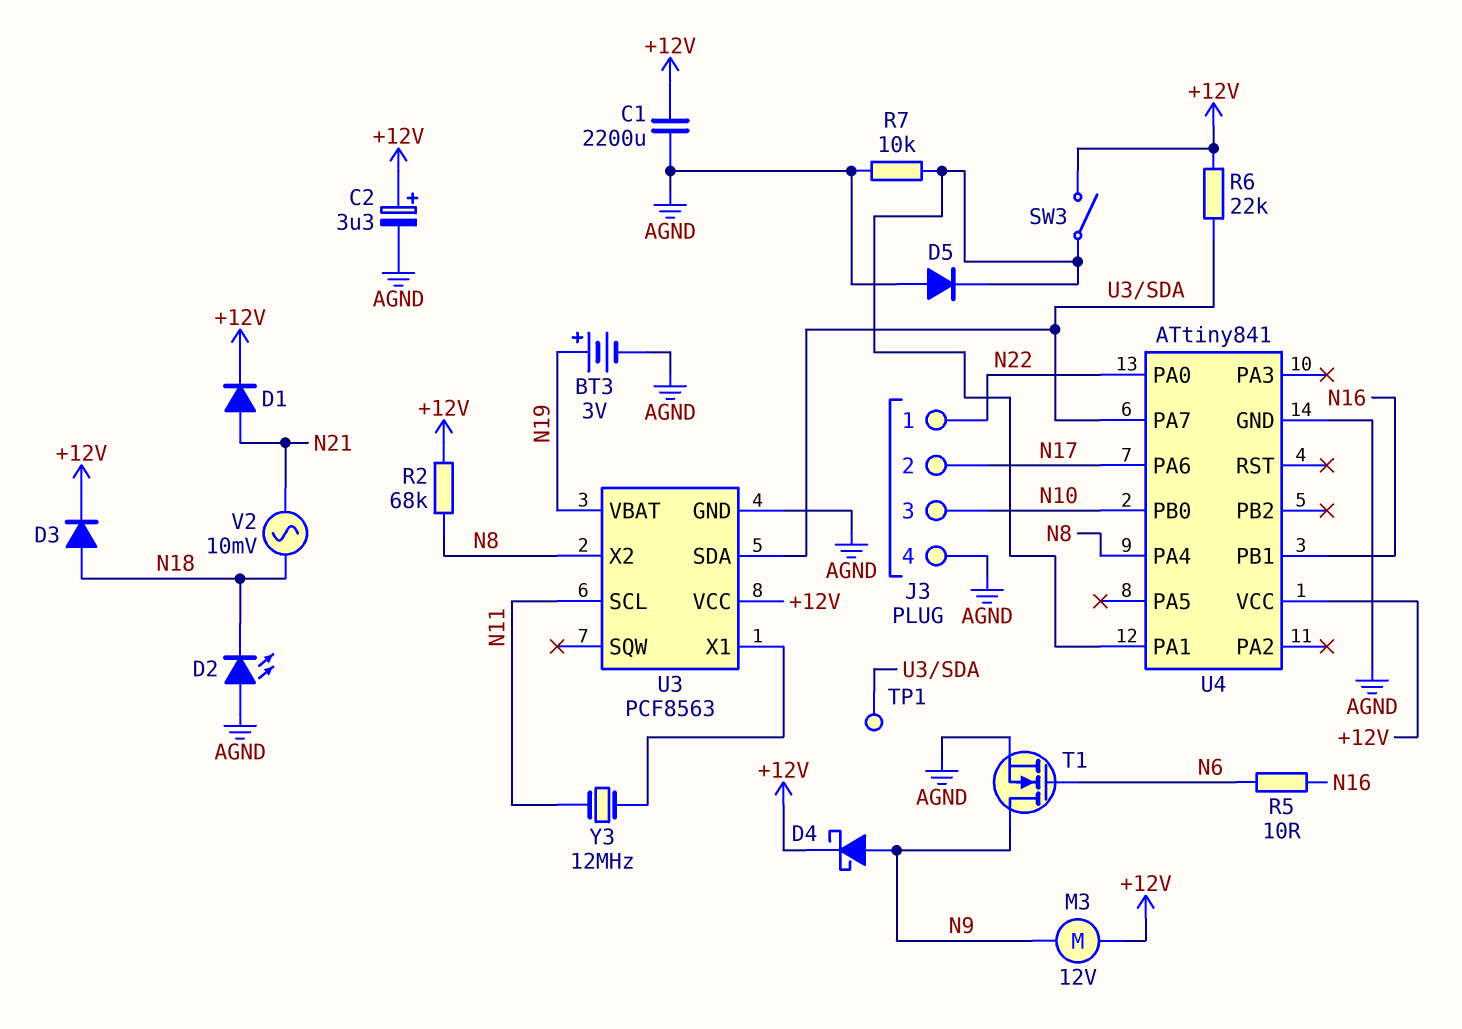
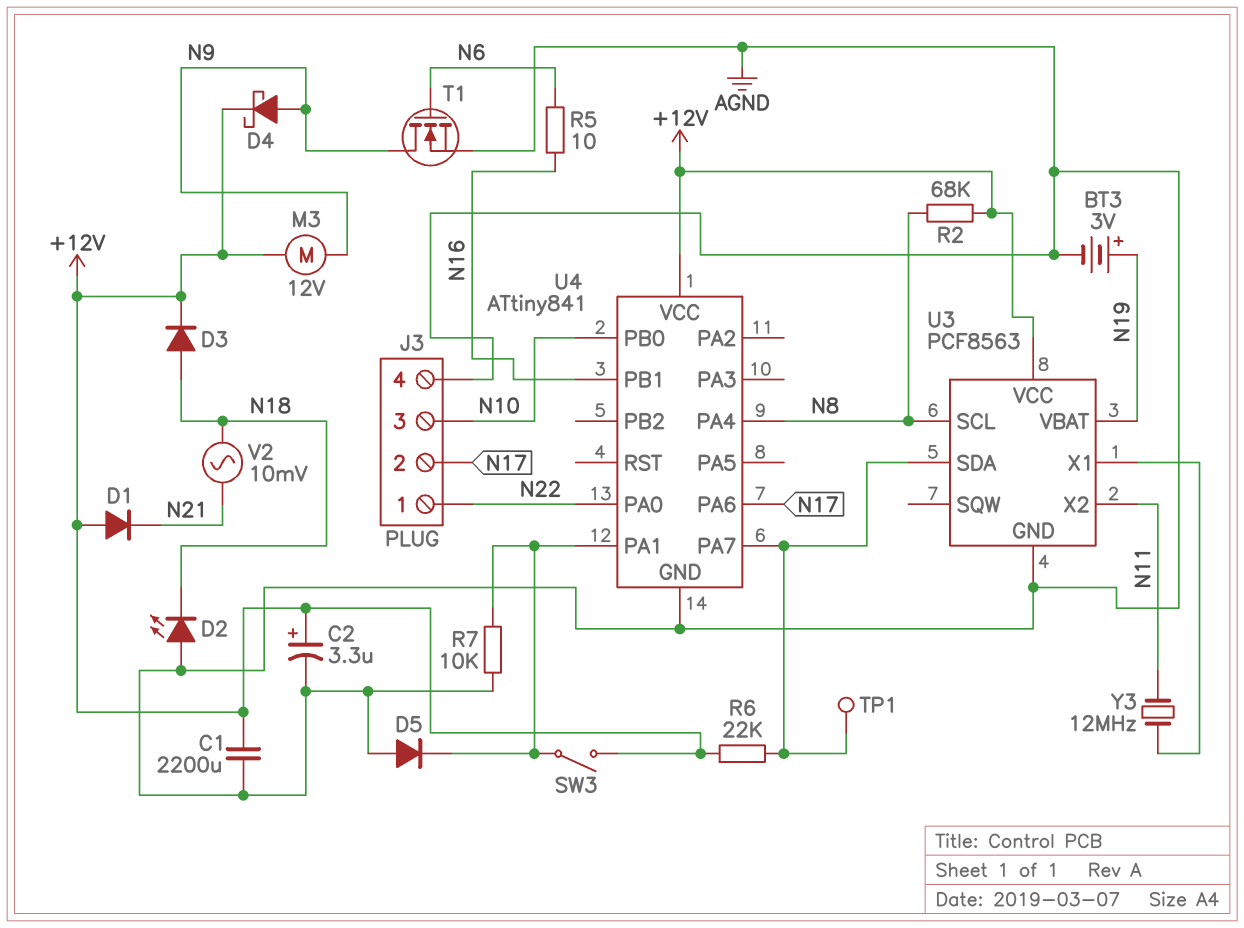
D1: diode (A N21, K +12V) -> diode (A +12V, K N21)
U3 pin SCL: N11 -> N8
U3 pin X2: N8 -> N11

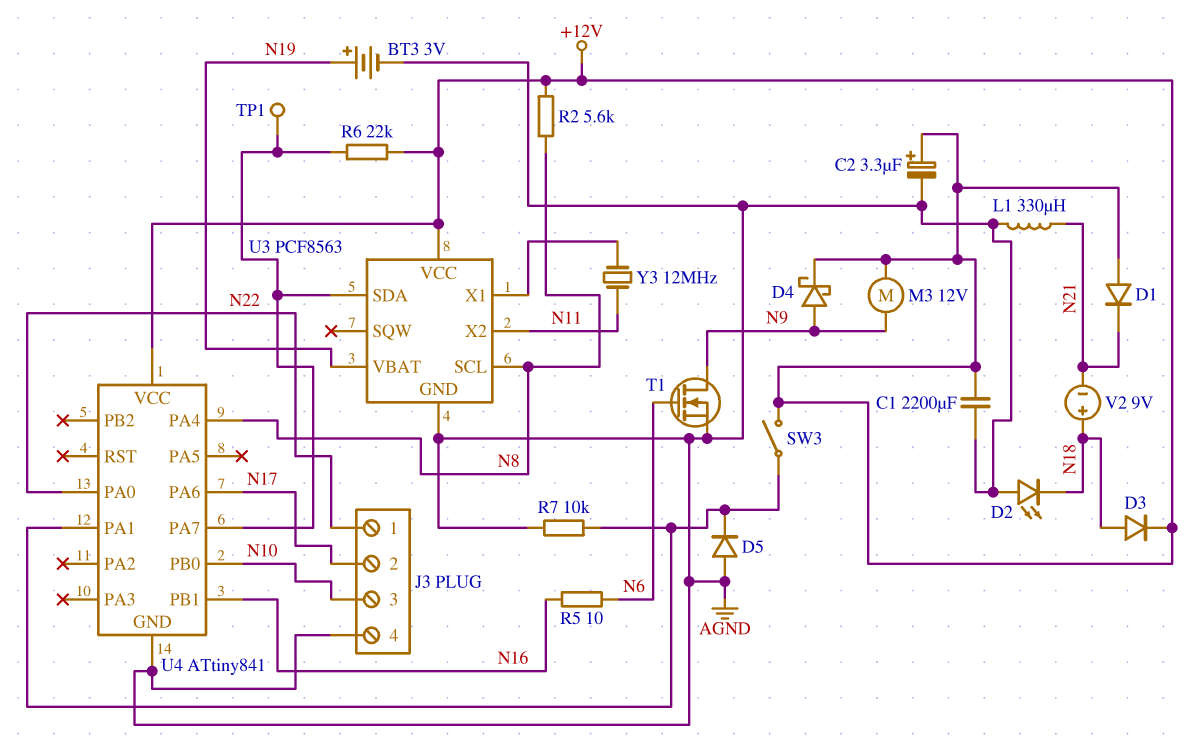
L1: none -> 330uH (AGND, N21)
R2: 68k (+12V, N8) -> 5.6k (+12V, N8)
V2: AC 10mV (N18, N21) -> 9V (plus N18, minus N21)

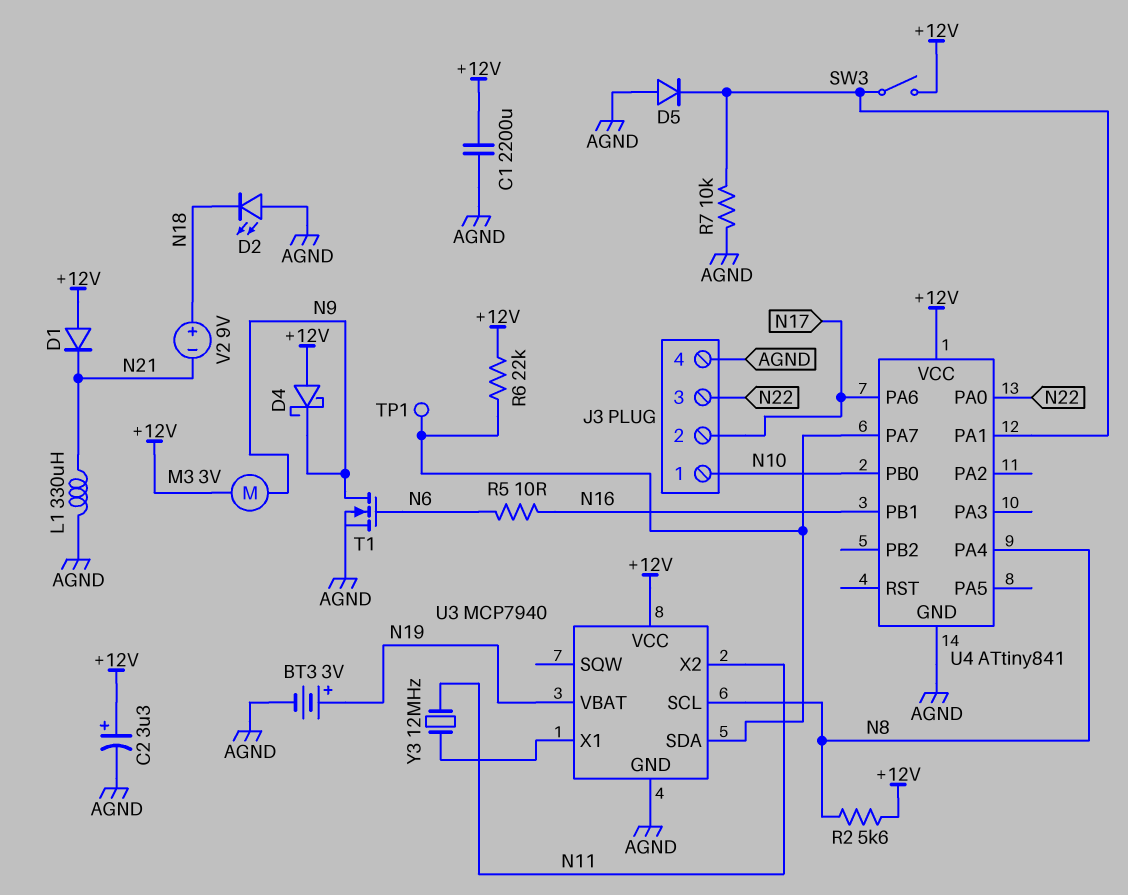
D3: diode (A N18, K +12V) -> none
D4: schottky (A N9, K +12V) -> schottky (A +12V, K N9)
J3 pin 1: N22 -> N10
J3 pin 3: N10 -> N22
M3: motor 12V (+12V, N9) -> motor 3V (+12V, N9)
U3: PCF8563 -> MCP7940

